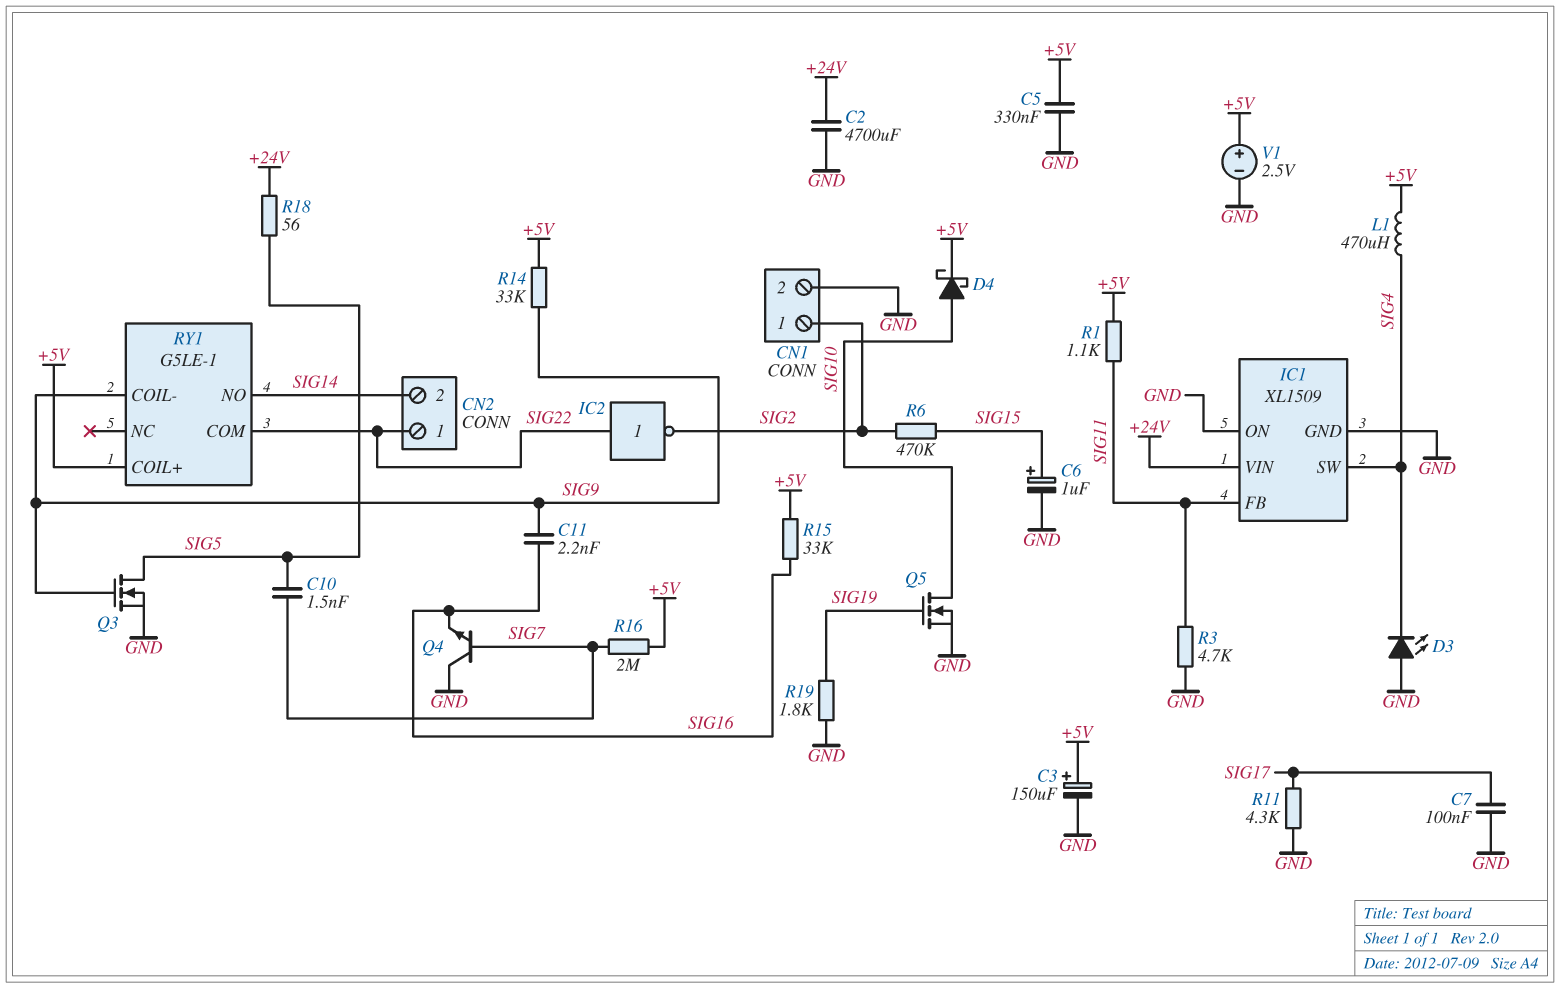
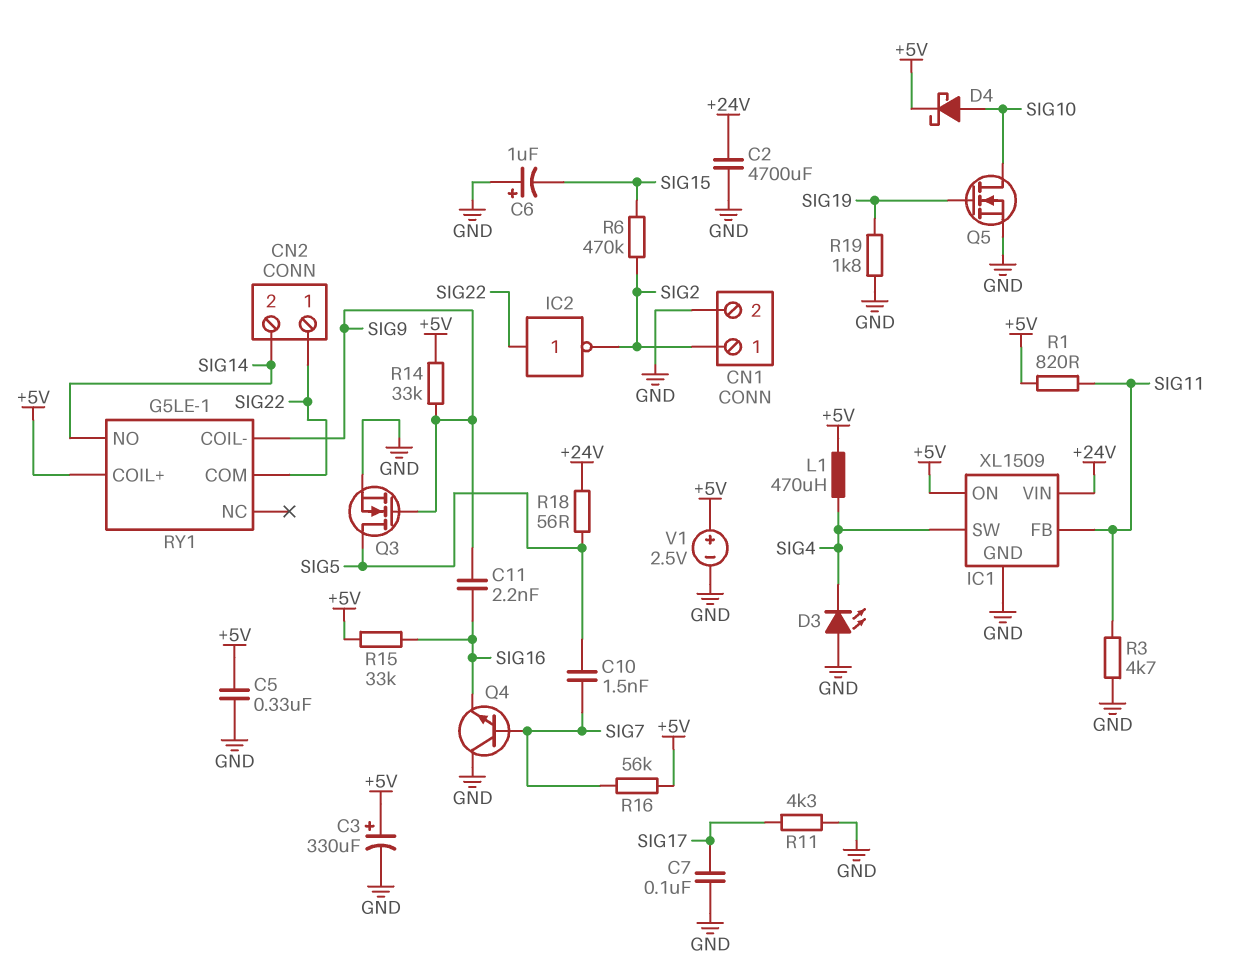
C3: 150uF (plus +5V, minus GND) -> 330uF (plus +5V, minus GND)
C6: 1uF (plus SIG15, minus GND) -> 1uF (plus GND, minus SIG15)
IC1 pin ON: GND -> +5V
R1: 1.1k (+5V, SIG11) -> 820 (+5V, SIG11)
R16: 2M (+5V, SIG7) -> 56k (+5V, SIG7)

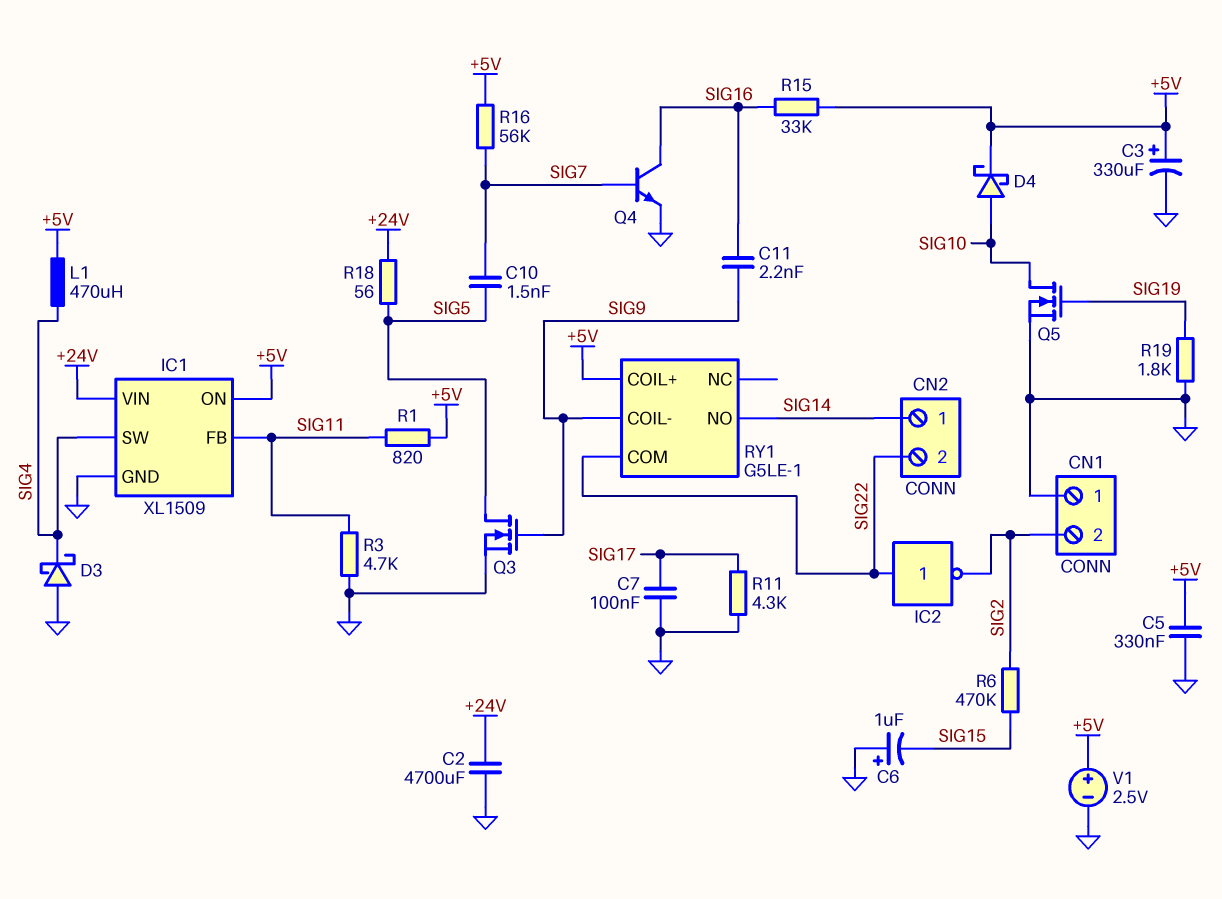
CN1 pin 1: SIG2 -> GND
CN1 pin 2: GND -> SIG2
CN2 pin 1: SIG22 -> SIG14
CN2 pin 2: SIG14 -> SIG22
D3: LED (A GND, K SIG4) -> schottky (A GND, K SIG4)
Q4: NPN (B SIG7, C GND, E SIG16) -> NPN (B SIG7, C SIG16, E GND)
R14: 33k (+5V, SIG9) -> none

